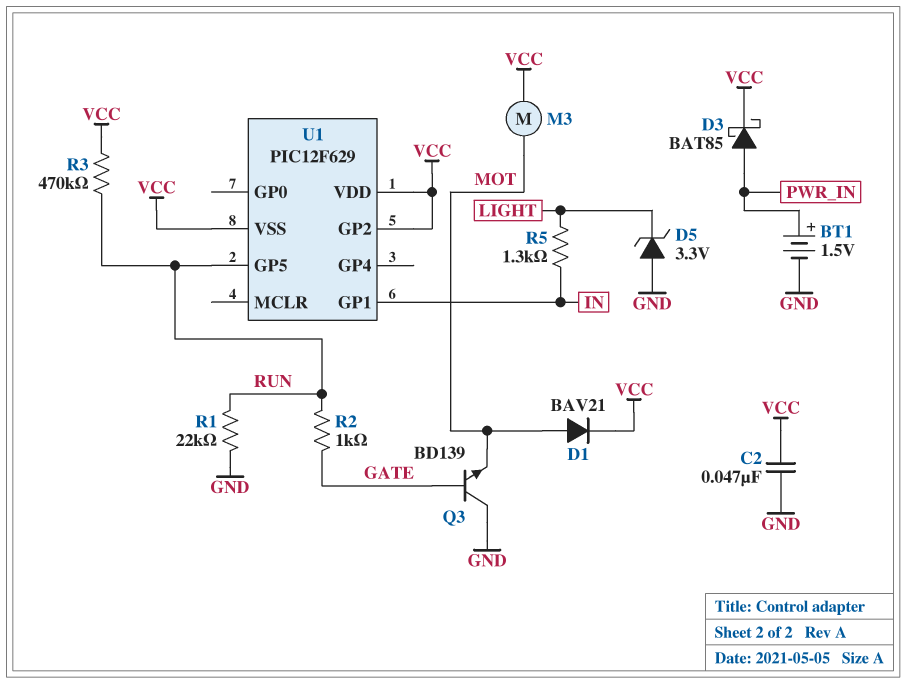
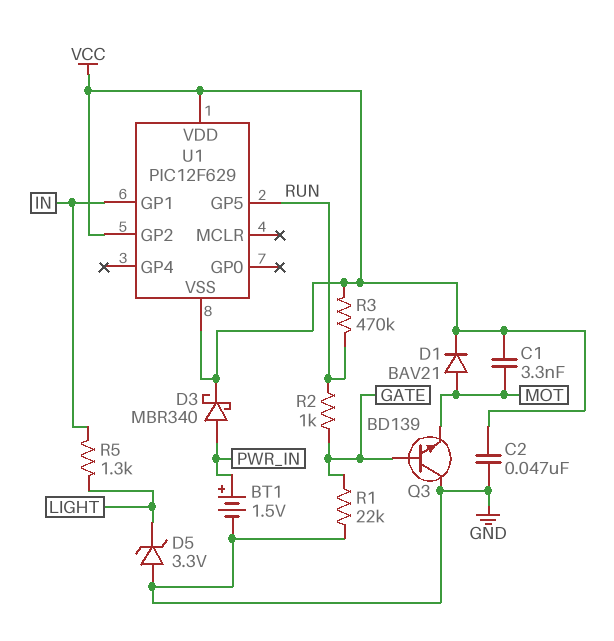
C1: none -> 3.3nF (MOT, VCC)
D3: schottky BAT85 (A PWR_IN, K VCC) -> schottky MBR340 (A PWR_IN, K VCC)
M3: motor (MOT, VCC) -> none
R1: 22k (GND, RUN) -> 22k (GATE, GND)

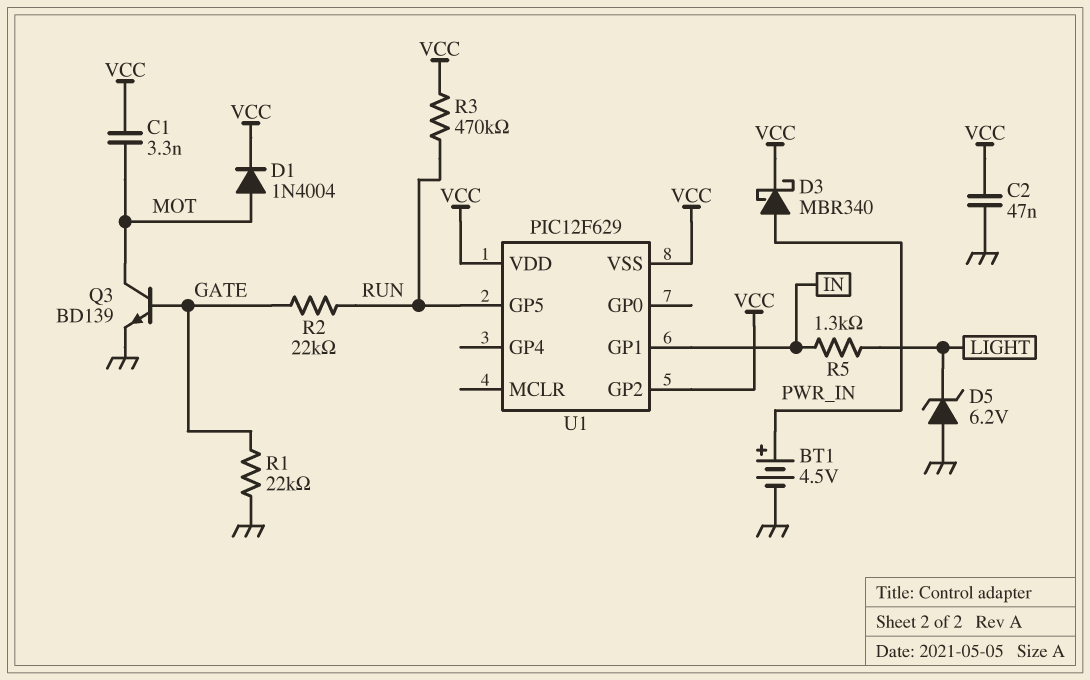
BT1: 1.5V (plus PWR_IN, minus GND) -> 4.5V (plus PWR_IN, minus GND)
D1: diode BAV21 (A MOT, K VCC) -> diode 1N4004 (A MOT, K VCC)
D5: zener 3.3V (A GND, K LIGHT) -> zener 6.2V (A GND, K LIGHT)
Q3: NPN BD139 (B GATE, C GND, E MOT) -> NPN BD139 (B GATE, C MOT, E GND)
R2: 1k (GATE, RUN) -> 22k (GATE, RUN)

